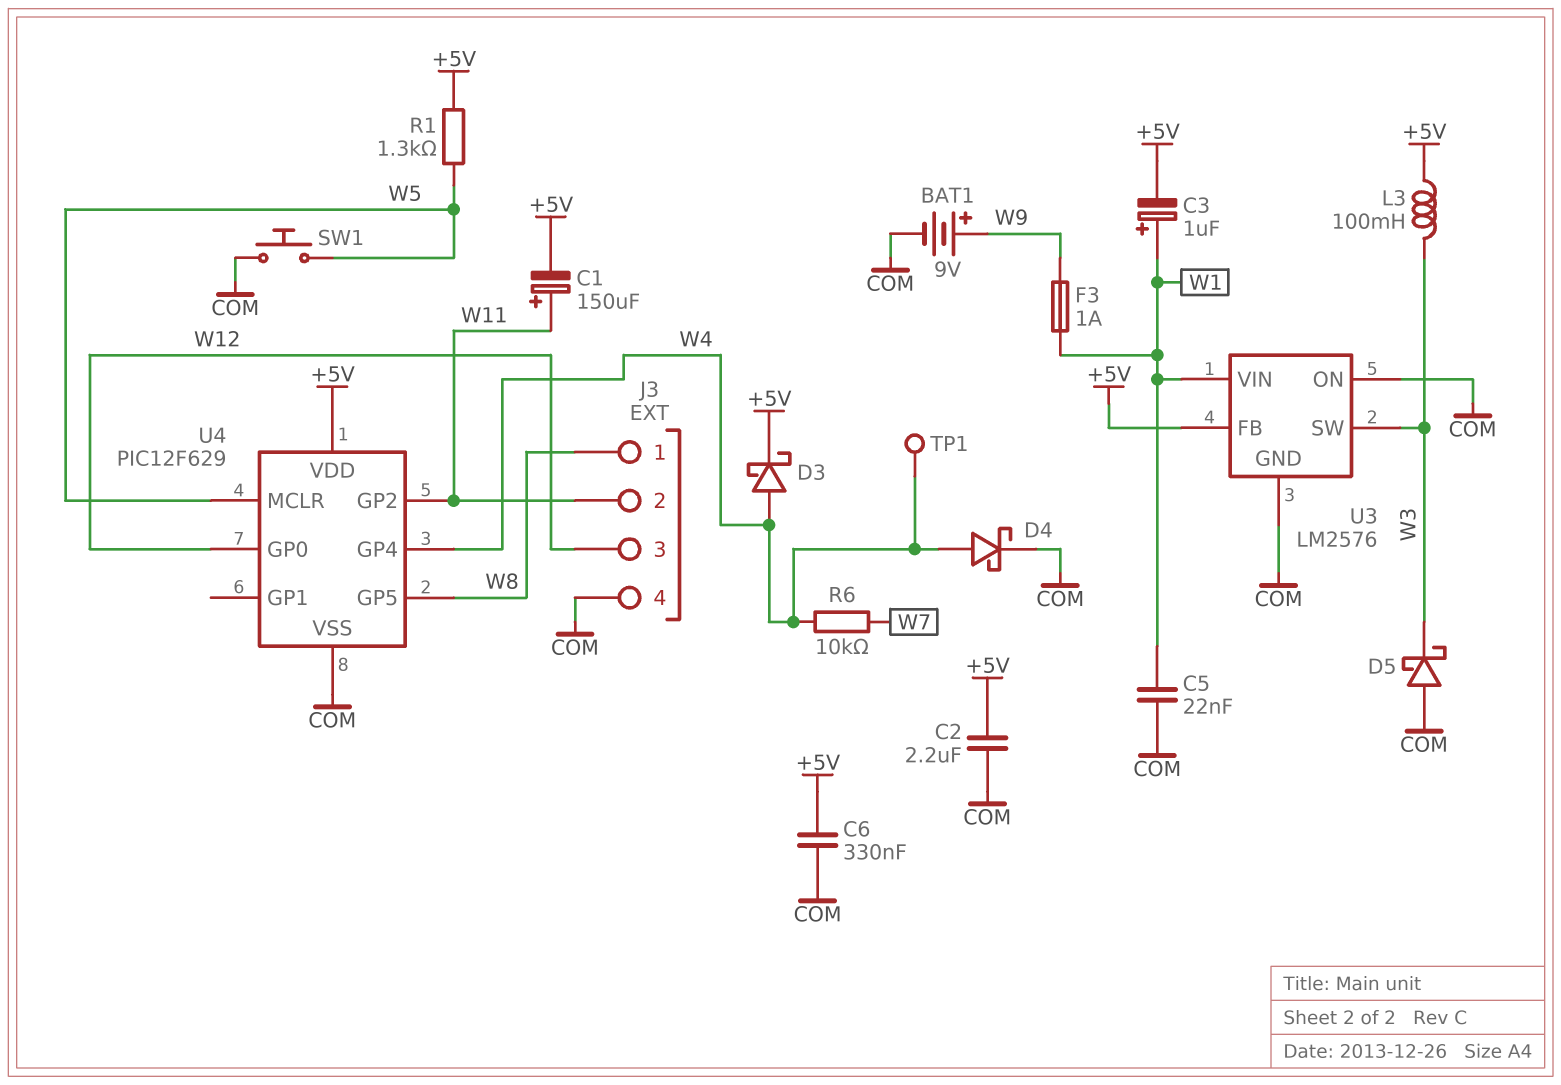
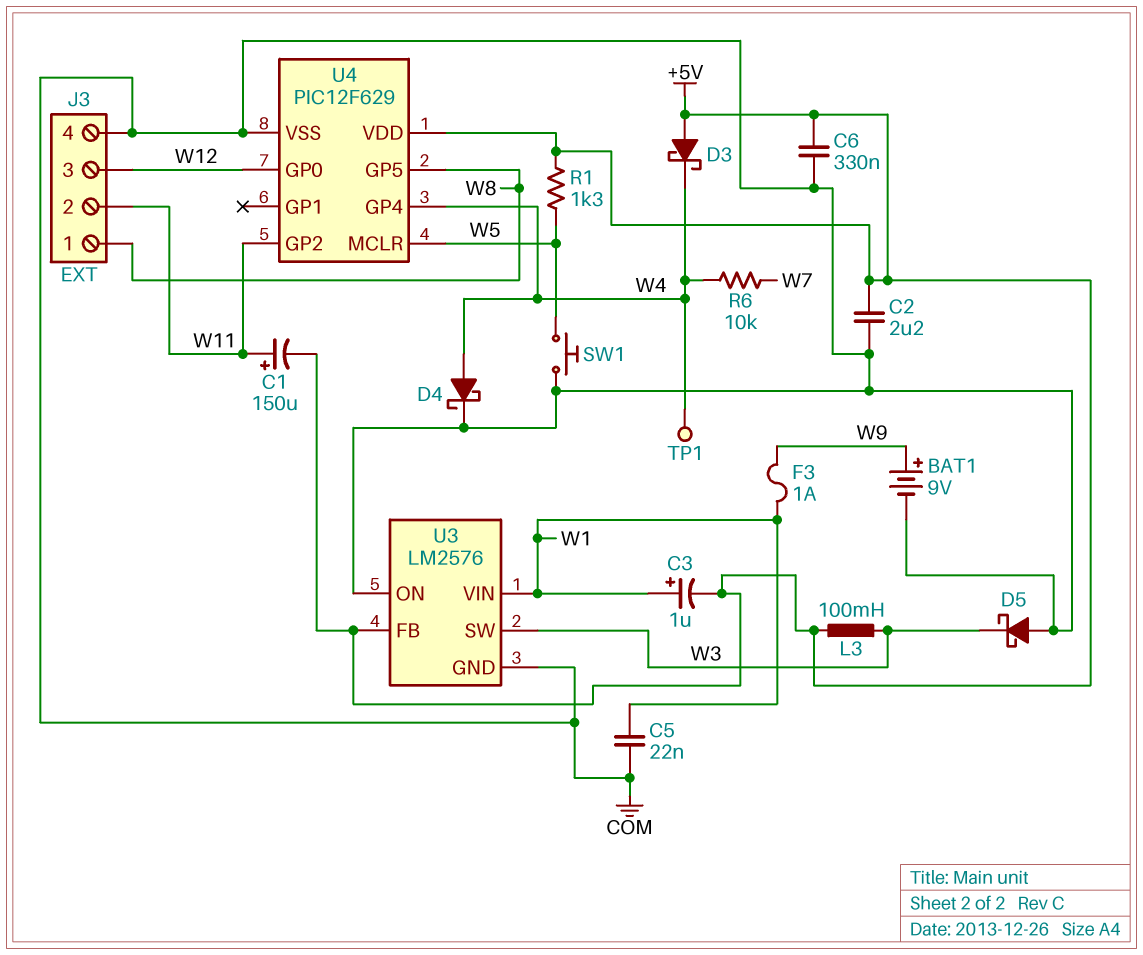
D3: schottky (A W4, K +5V) -> schottky (A +5V, K W4)

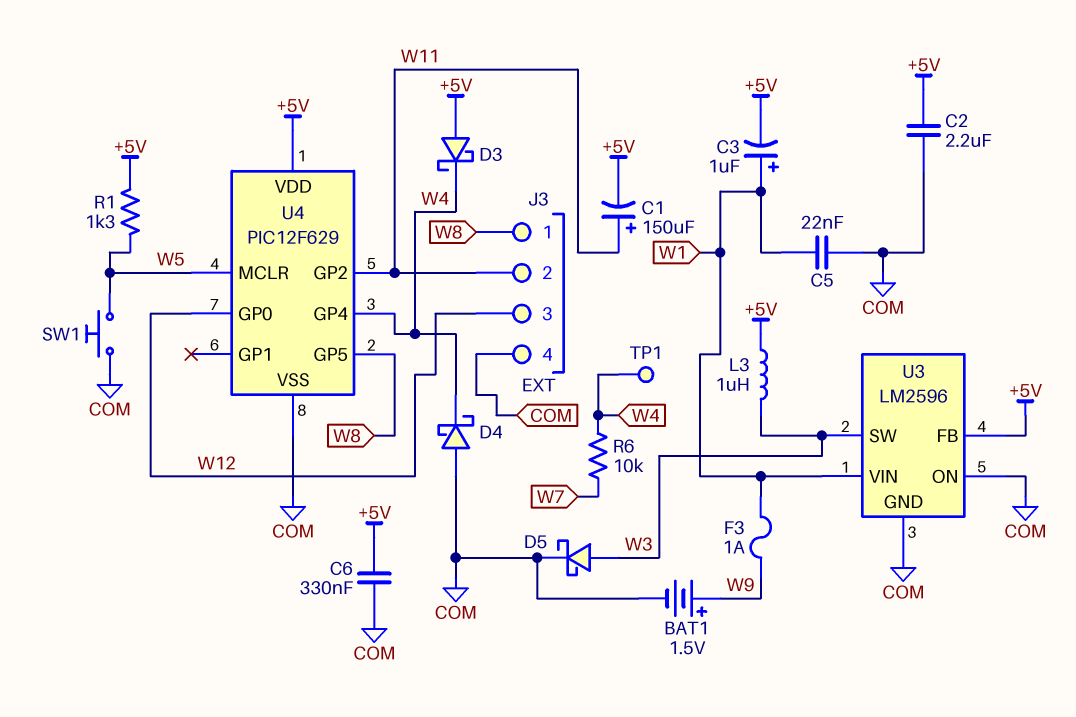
BAT1: 9V (plus W9, minus COM) -> 1.5V (plus W9, minus COM)
D4: schottky (A W4, K COM) -> schottky (A COM, K W4)
D5: schottky (A COM, K W3) -> schottky (A W3, K COM)
L3: 100mH (+5V, W3) -> 1uH (+5V, W3)
U3: LM2576 -> LM2596

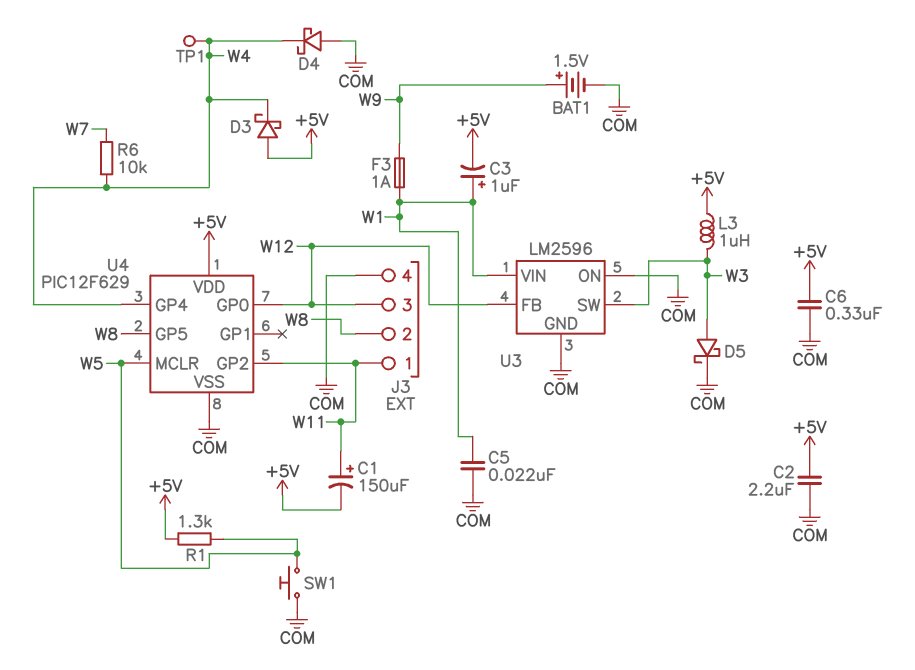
J3 pin 1: W8 -> W11
J3 pin 2: W11 -> W8
U3 pin FB: +5V -> W12

